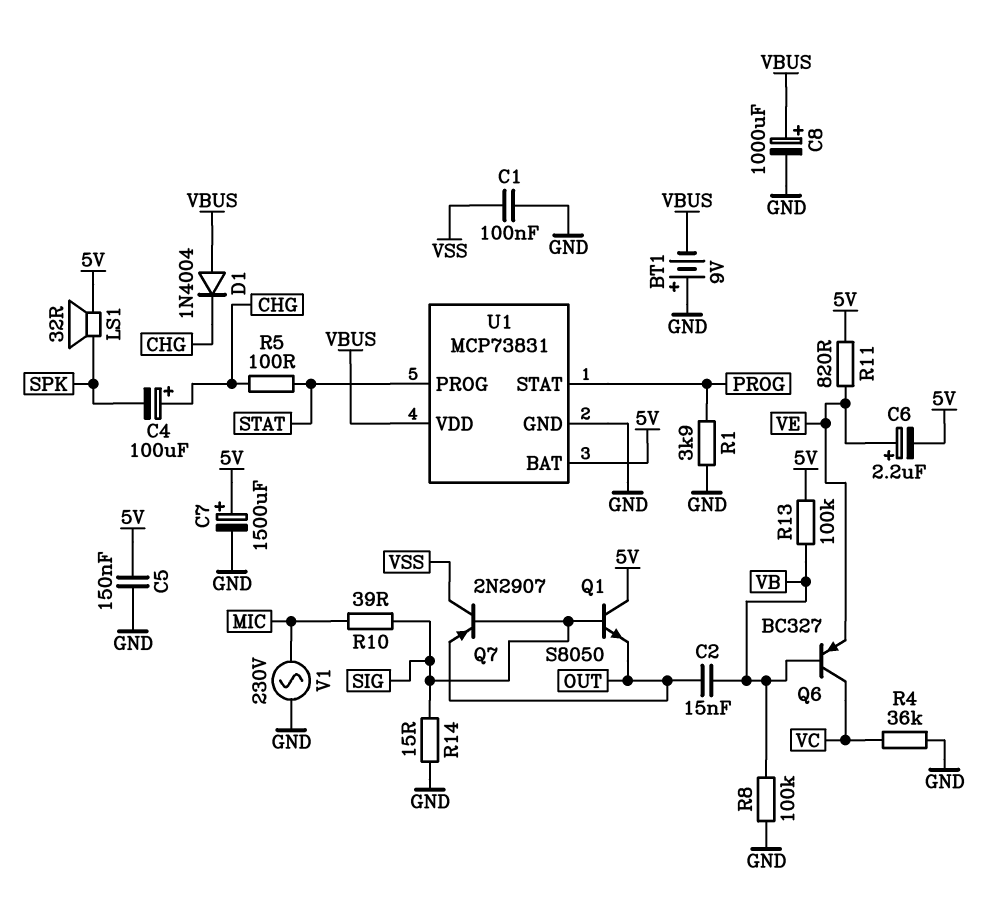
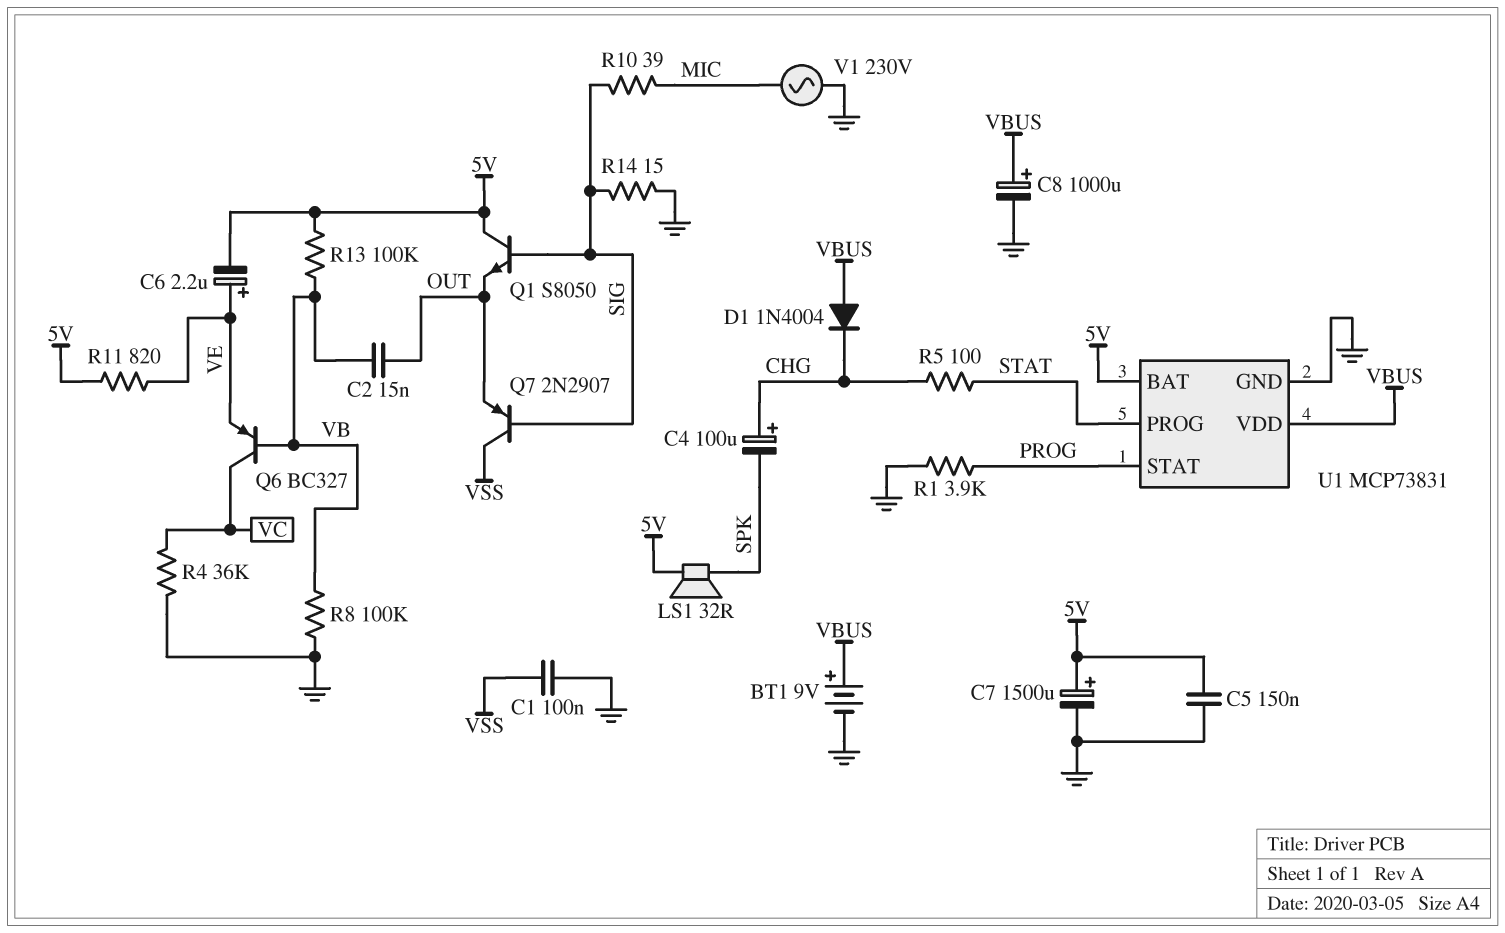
BT1: 9V (plus GND, minus VBUS) -> 9V (plus VBUS, minus GND)

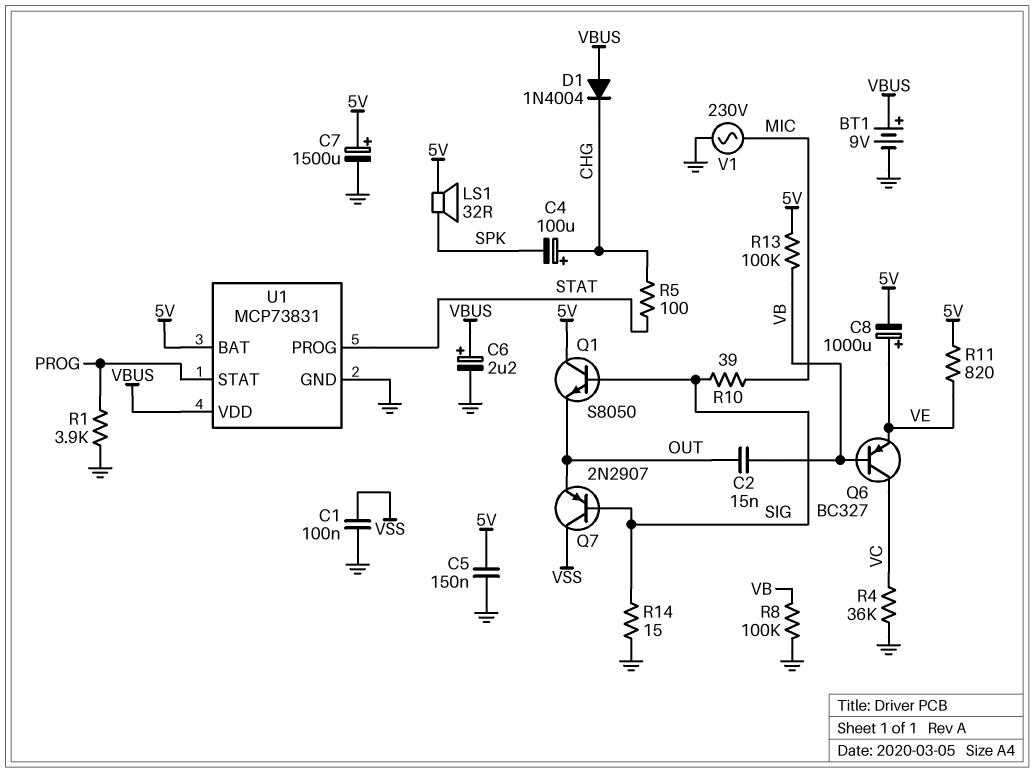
C6: 2.2uF (plus VE, minus 5V) -> 2.2uF (plus VBUS, minus GND)
C8: 1000uF (plus VBUS, minus GND) -> 1000uF (plus VE, minus 5V)

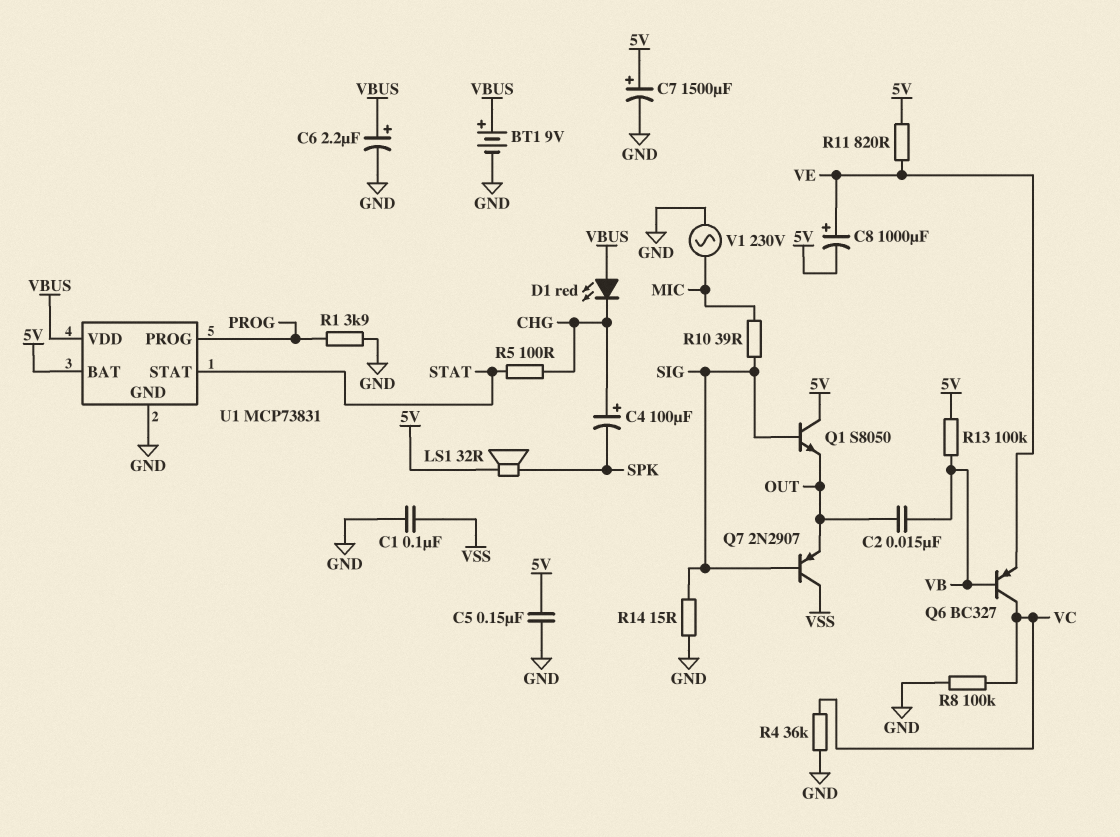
D1: diode 1N4004 (A VBUS, K CHG) -> LED red (A VBUS, K CHG)
R8: 100k (GND, VB) -> 100k (GND, VC)
U1 pin PROG: STAT -> PROG
U1 pin STAT: PROG -> STAT

